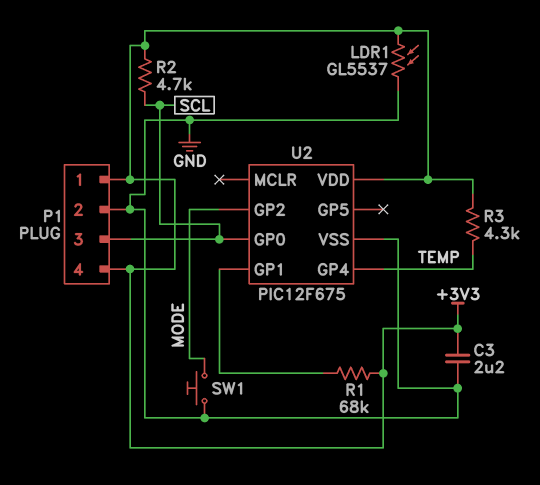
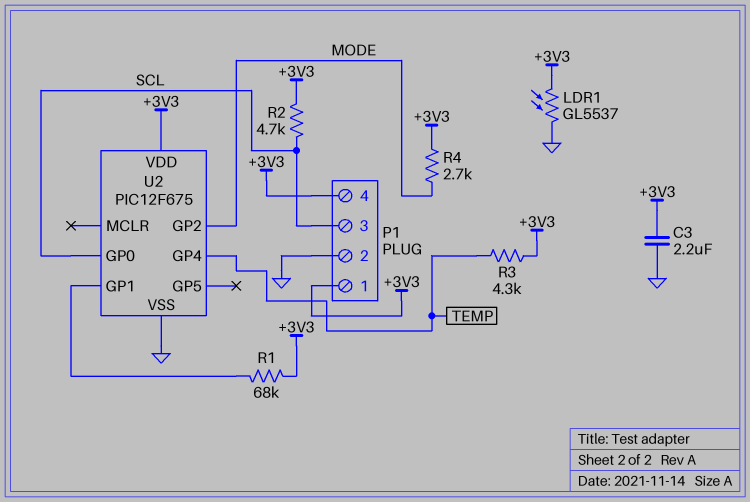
R4: none -> 2.7k (+3V3, MODE)
SW1: button (GND, MODE) -> none

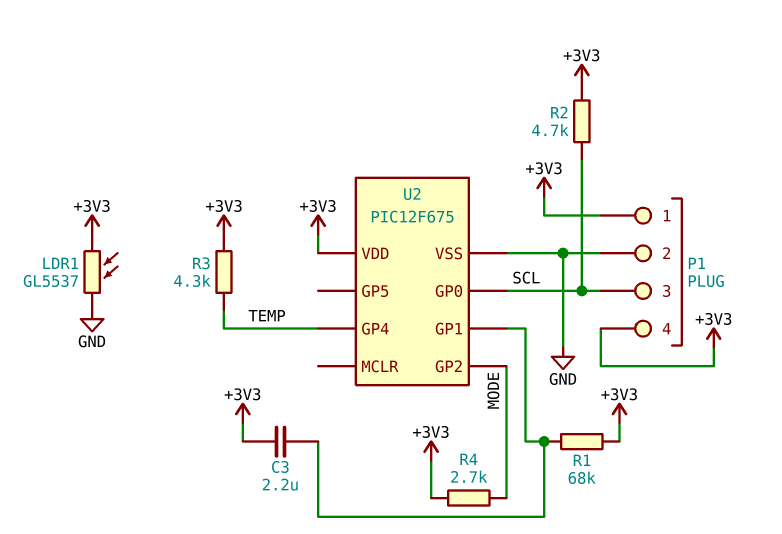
C3: 2.2uF (+3V3, GND) -> 2.2uF (+3V3, U2/GP1)

